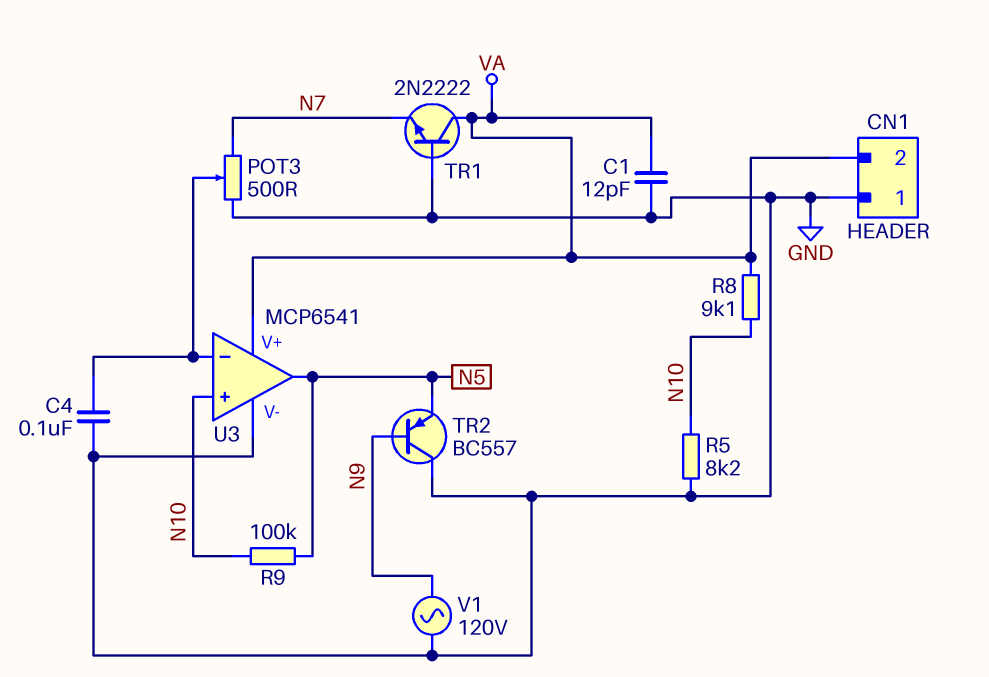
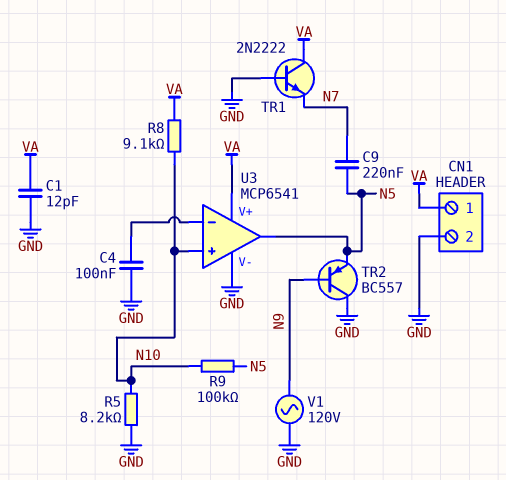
C9: none -> 220nF (N5, N7)
CN1 pin 1: GND -> VA
CN1 pin 2: VA -> GND
POT3: 500 (GND, N7, wiper U3/in-) -> none

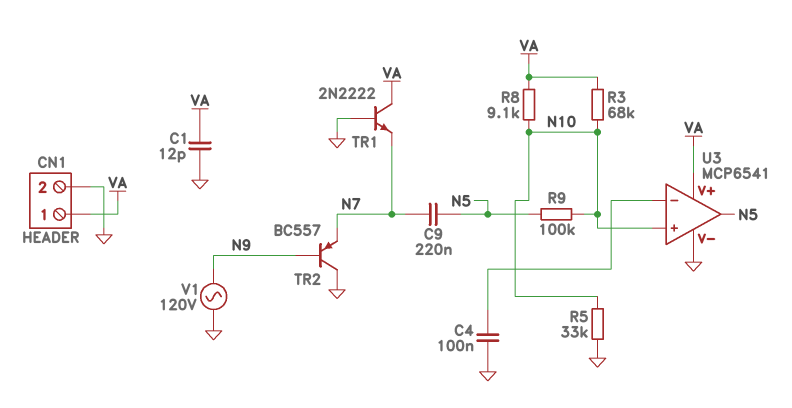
R3: none -> 68k (N10, VA)
R5: 8.2k (GND, N10) -> 33k (GND, N10)
TR2: PNP BC557 (B N9, C GND, E N5) -> PNP BC557 (B N9, C GND, E N7)

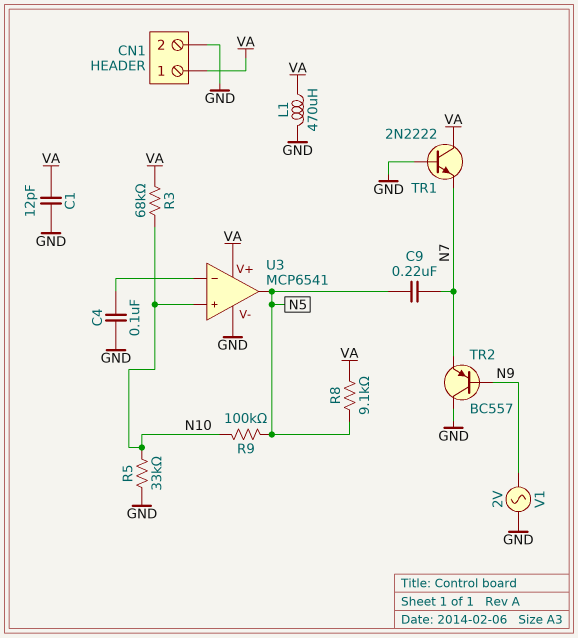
L1: none -> 470uH (GND, VA)
R8: 9.1k (N10, VA) -> 9.1k (N5, VA)
V1: AC 120V (GND, N9) -> AC 2V (GND, N9)

